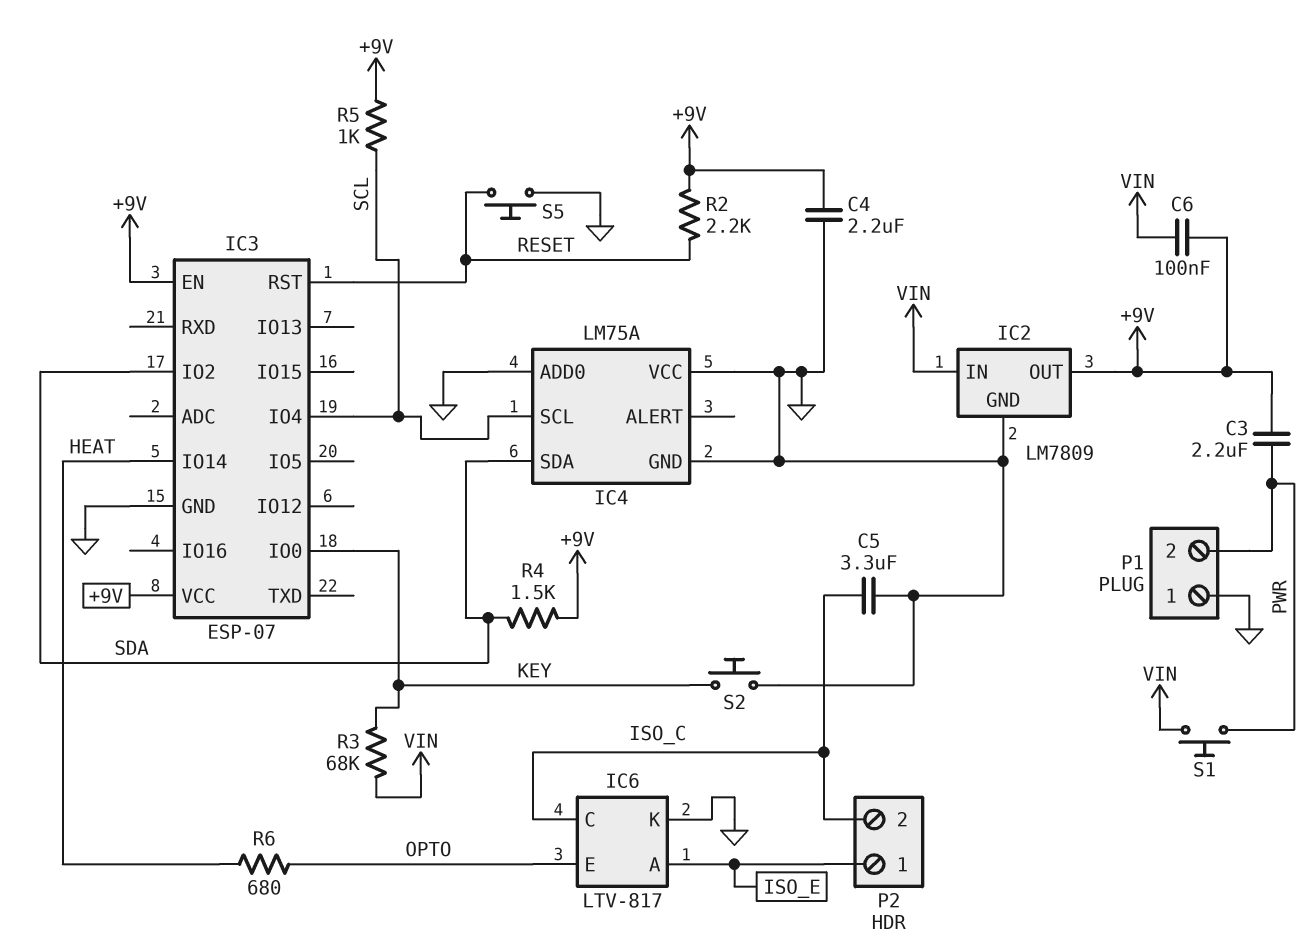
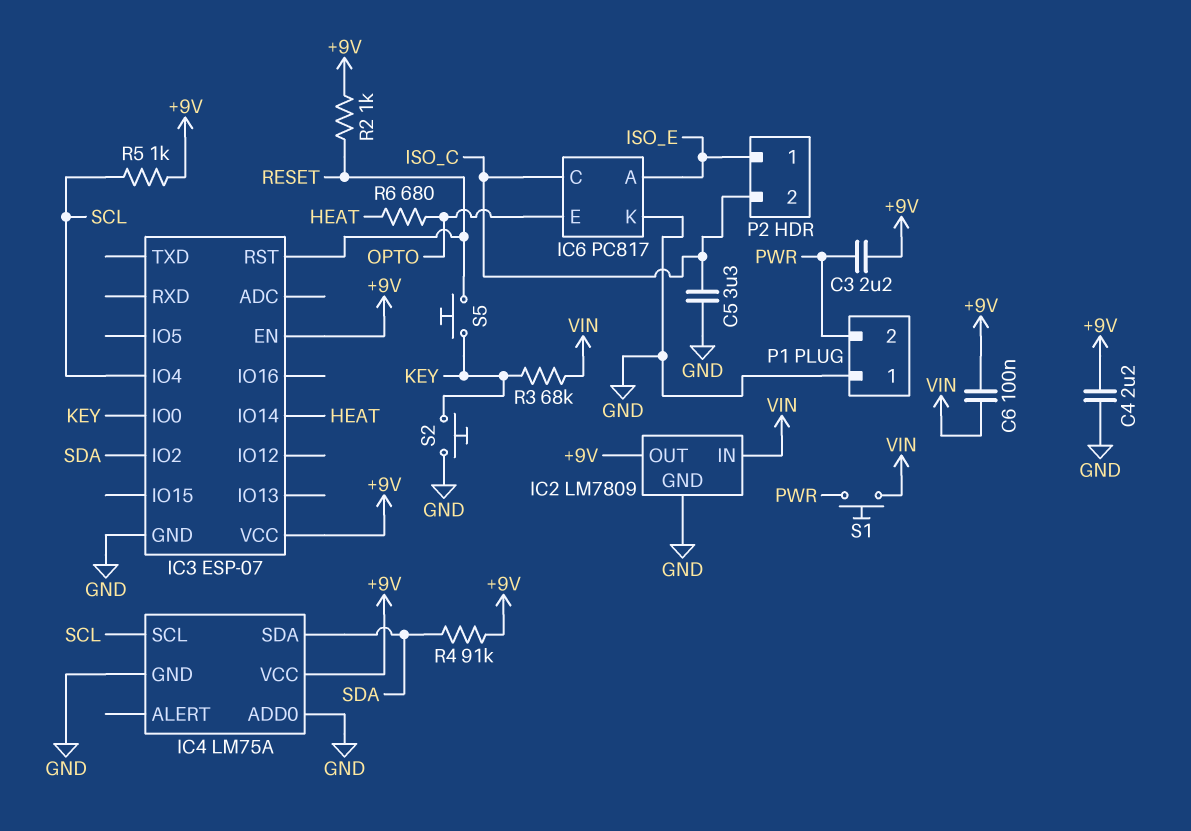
IC4 pin VCC: GND -> +9V
IC6: LTV-817 -> PC817
R2: 2.2k (+9V, RESET) -> 1k (+9V, RESET)
R4: 1.5k (+9V, SDA) -> 91k (+9V, SDA)
S5: button (GND, RESET) -> button (KEY, RESET)

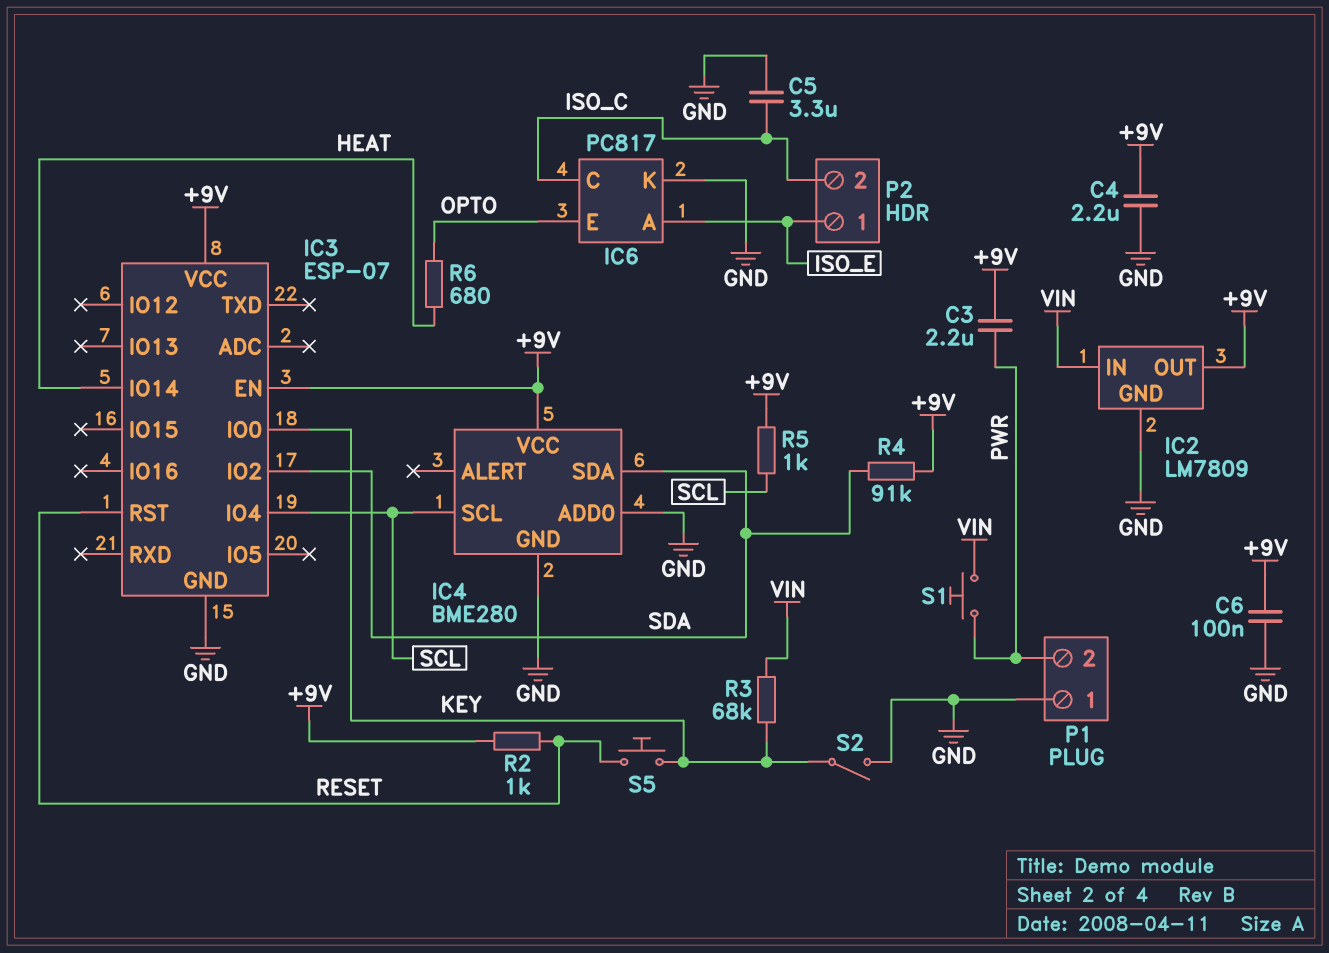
C6: 100nF (+9V, VIN) -> 100nF (+9V, GND)
IC4: LM75A -> BME280
S2: button (GND, KEY) -> switch (GND, KEY)

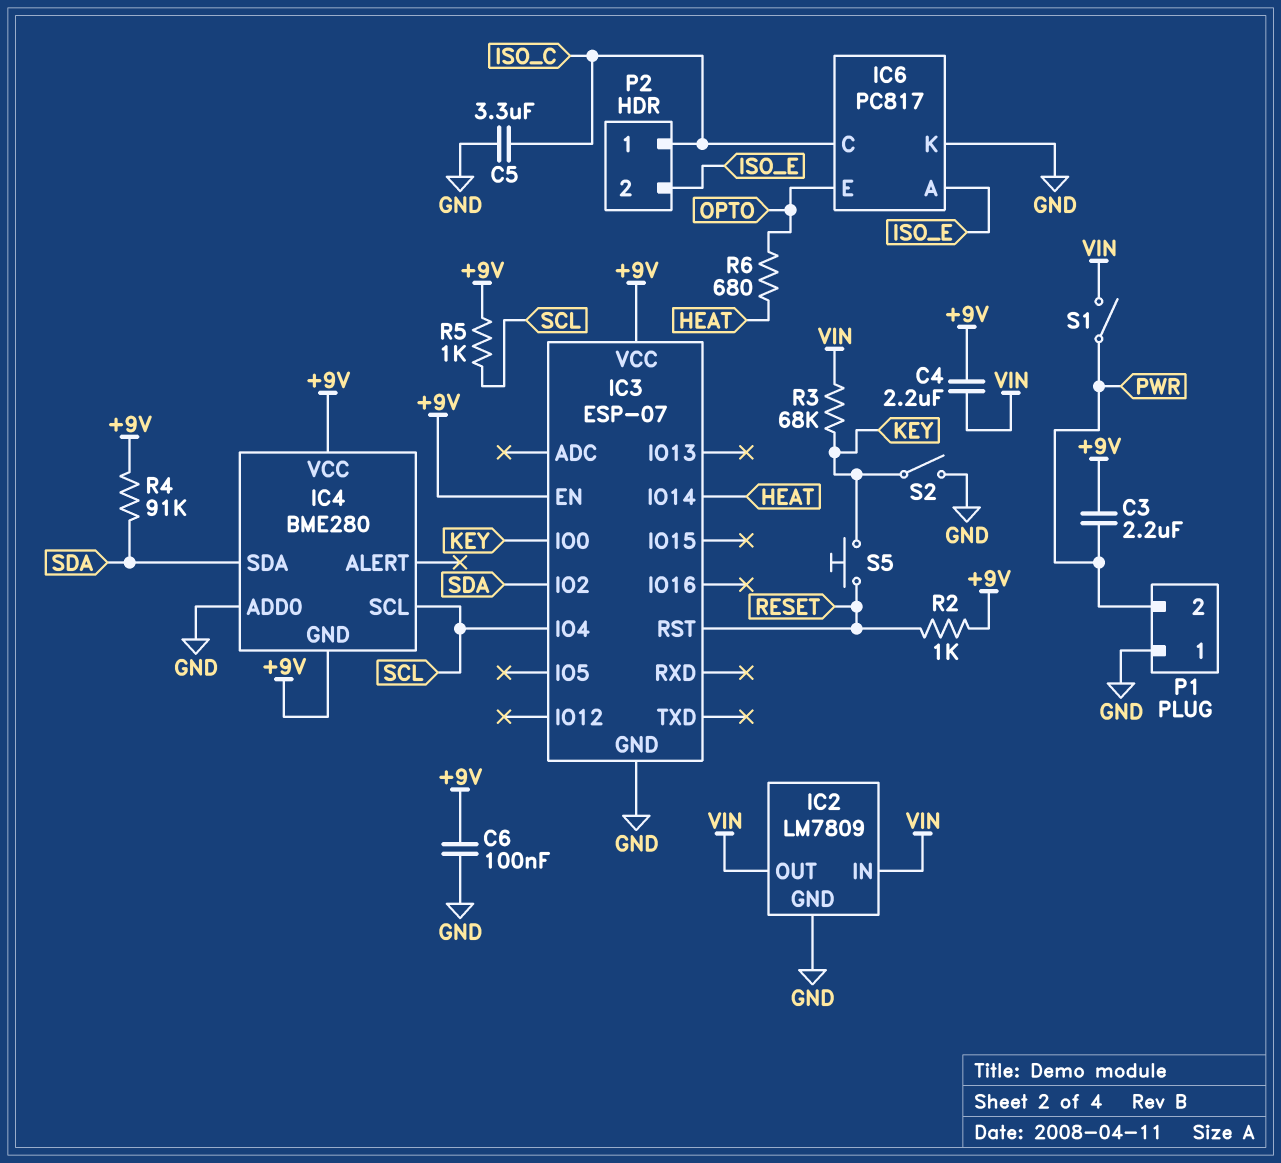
C4: 2.2uF (+9V, GND) -> 2.2uF (+9V, VIN)
IC2 pin OUT: +9V -> VIN
IC4 pin GND: GND -> +9V
P2 pin 1: ISO_E -> ISO_C
P2 pin 2: ISO_C -> ISO_E
S1: button (PWR, VIN) -> switch (PWR, VIN)

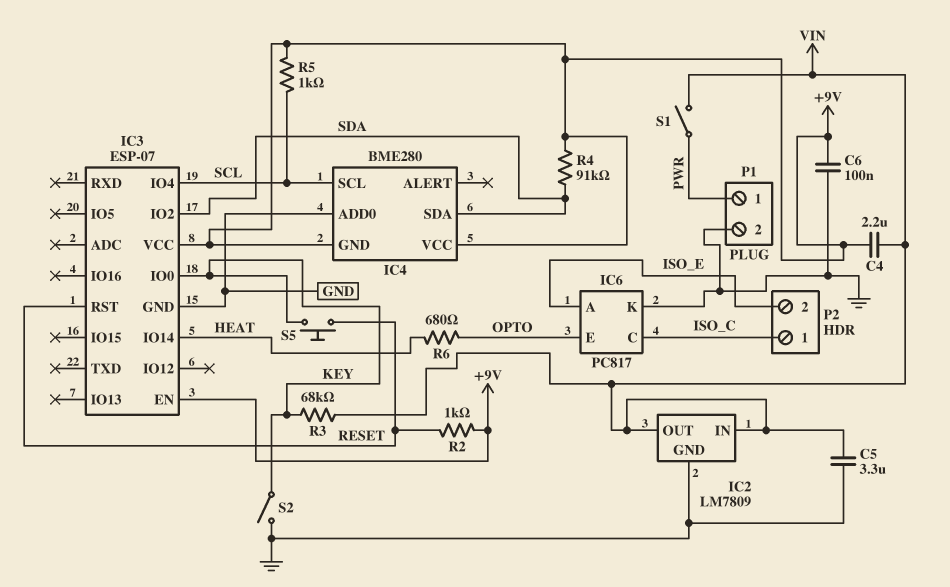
C3: 2.2uF (+9V, PWR) -> none
C5: 3.3uF (GND, ISO_C) -> 3.3uF (GND, VIN)
P1 pin 1: GND -> PWR
P1 pin 2: PWR -> GND

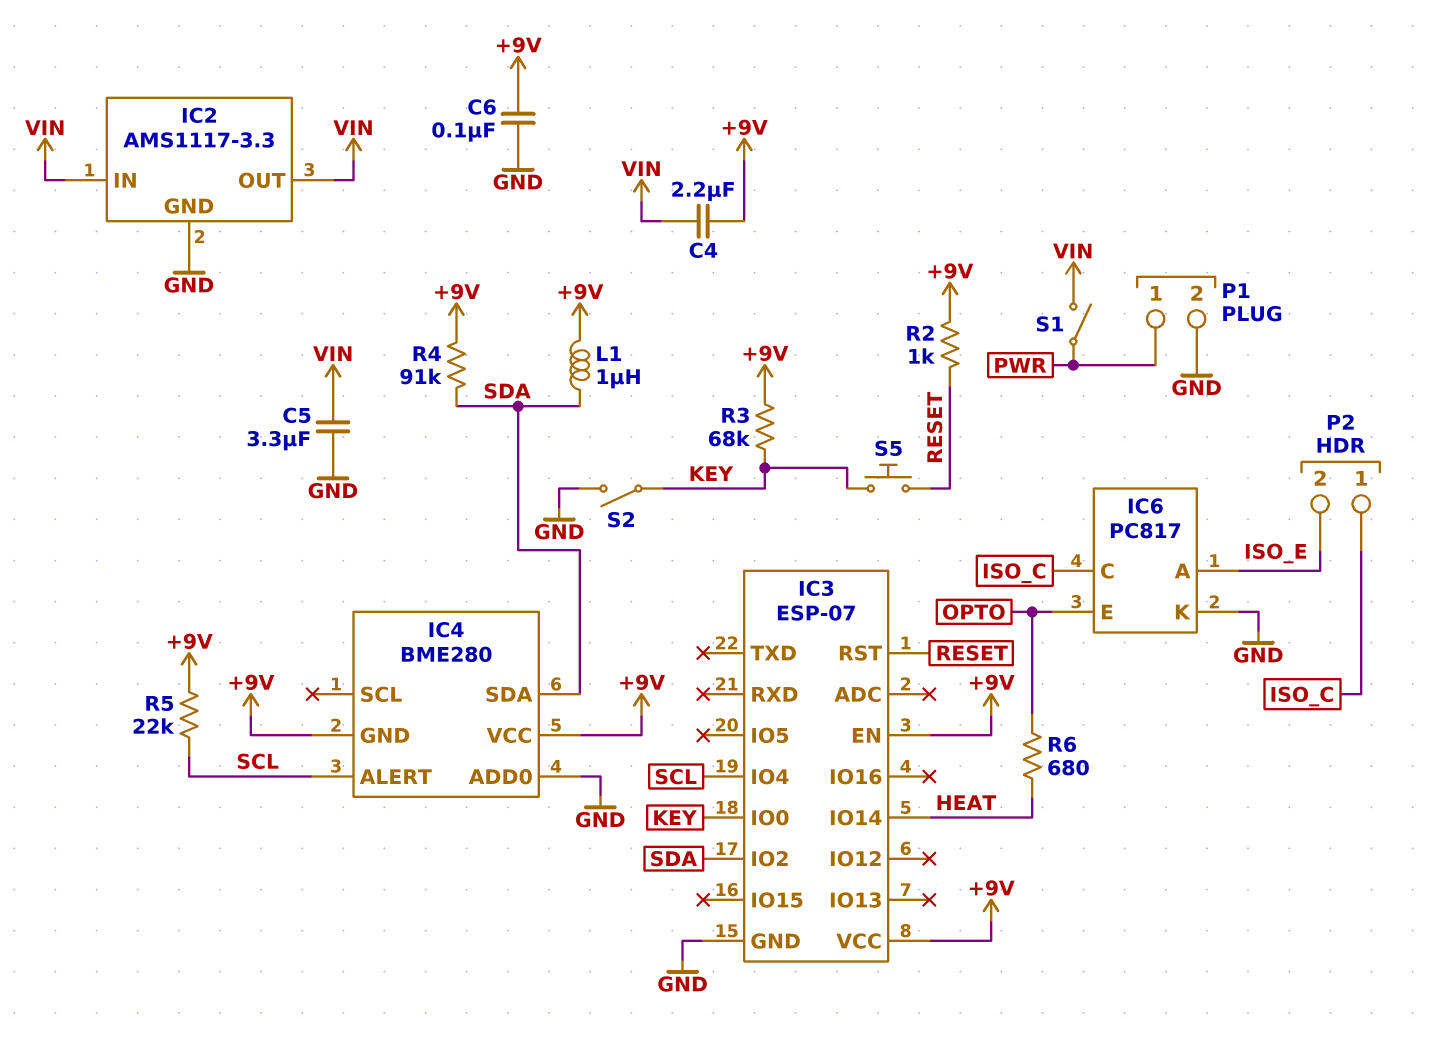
IC2: LM7809 -> AMS1117-3.3
IC4 pin ALERT: none -> SCL
IC4 pin SCL: SCL -> none
L1: none -> 1uH (+9V, SDA)
R3: 68k (KEY, VIN) -> 68k (+9V, KEY)
R5: 1k (+9V, SCL) -> 22k (+9V, SCL)

